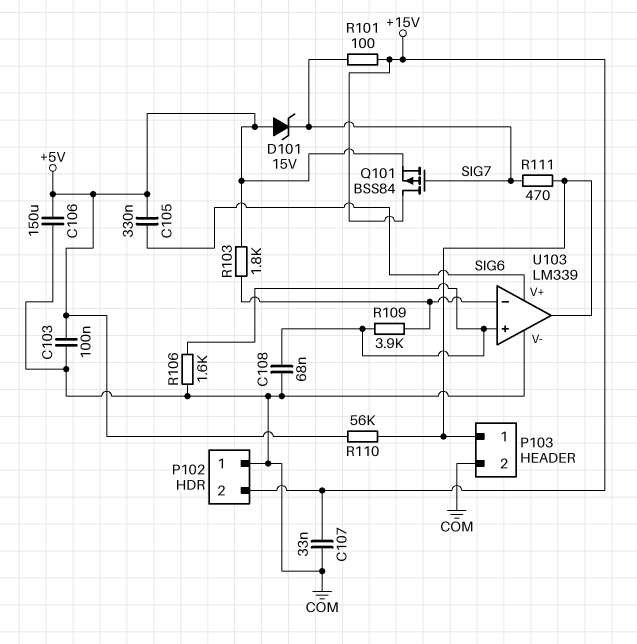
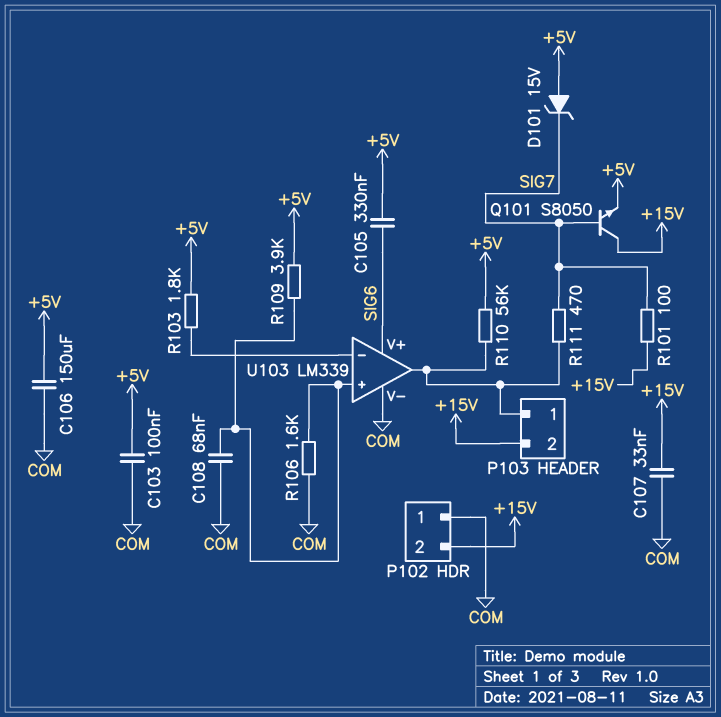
P103 pin 2: COM -> +15V
Q101: PMOS BSS84 (G SIG7, D +15V, S +5V) -> NPN S8050 (B SIG7, C +15V, E +5V)
R109: 3.9k (U103/in+, U103/in-) -> 3.9k (+5V, U103/in+)

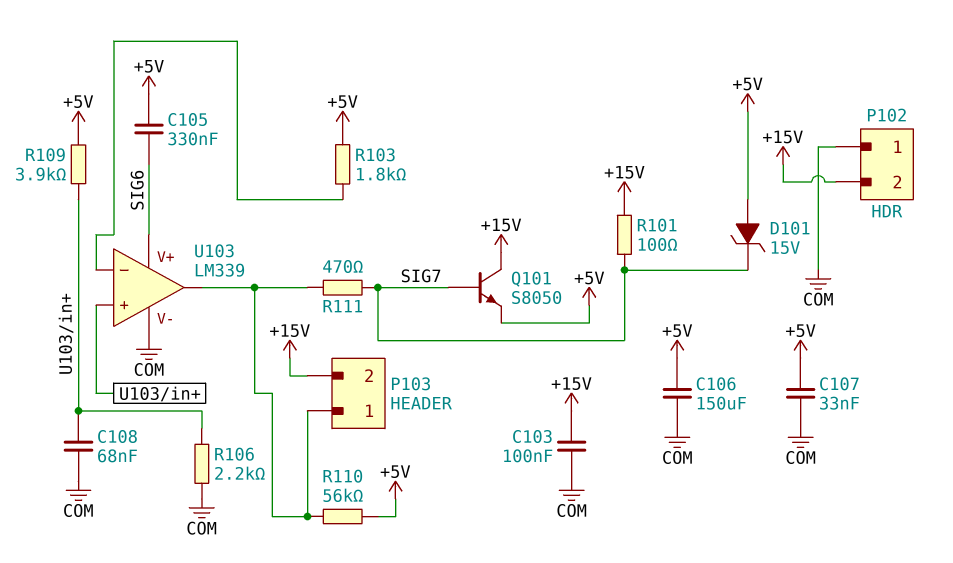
C103: 100nF (+5V, COM) -> 100nF (+15V, COM)
C107: 33nF (+15V, COM) -> 33nF (+5V, COM)
R106: 1.6k (COM, U103/in+) -> 2.2k (COM, U103/in+)

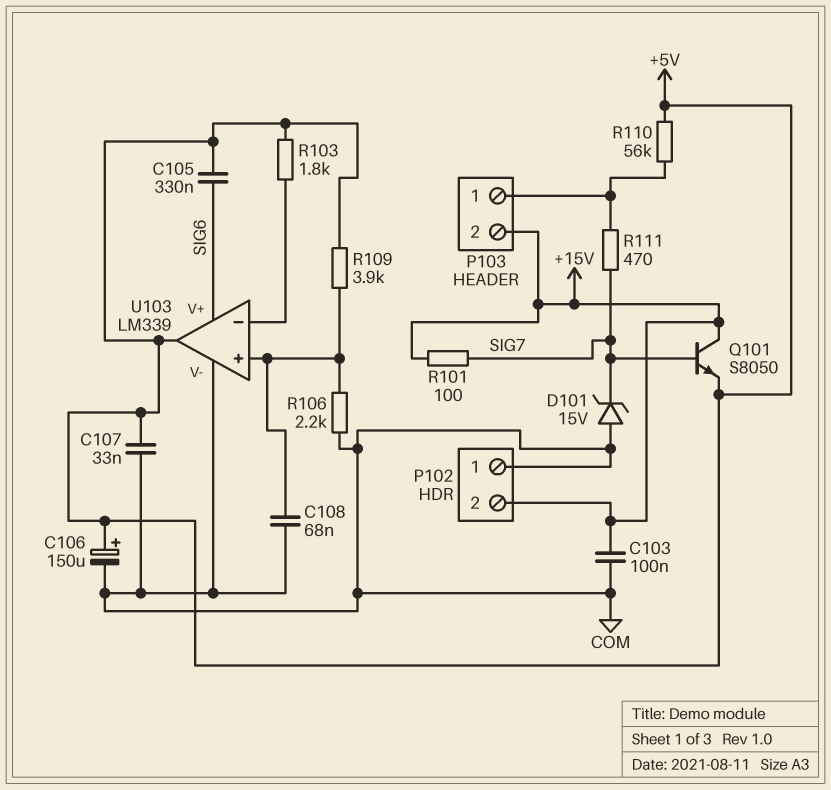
C106: 150uF (+5V, COM) -> 150uF (plus +5V, minus COM)
D101: zener 15V (A +5V, K SIG7) -> zener 15V (A COM, K SIG7)
U103 pin out: P103/1 -> +5V

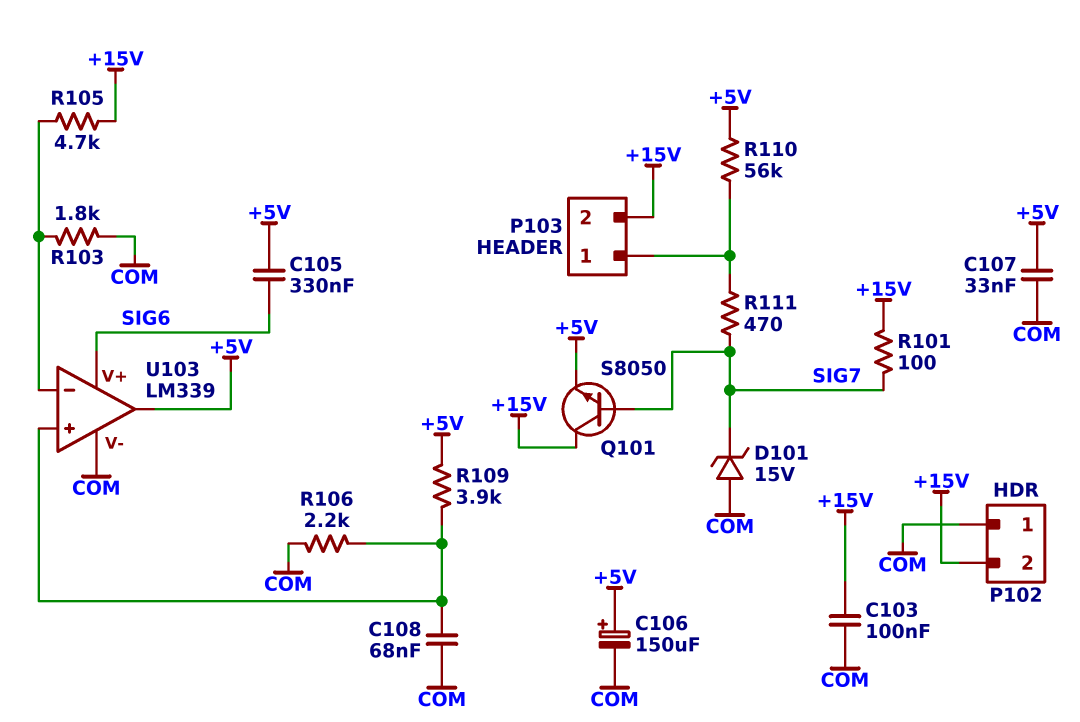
R103: 1.8k (+5V, U103/in-) -> 1.8k (COM, U103/in-)
R105: none -> 4.7k (+15V, U103/in-)

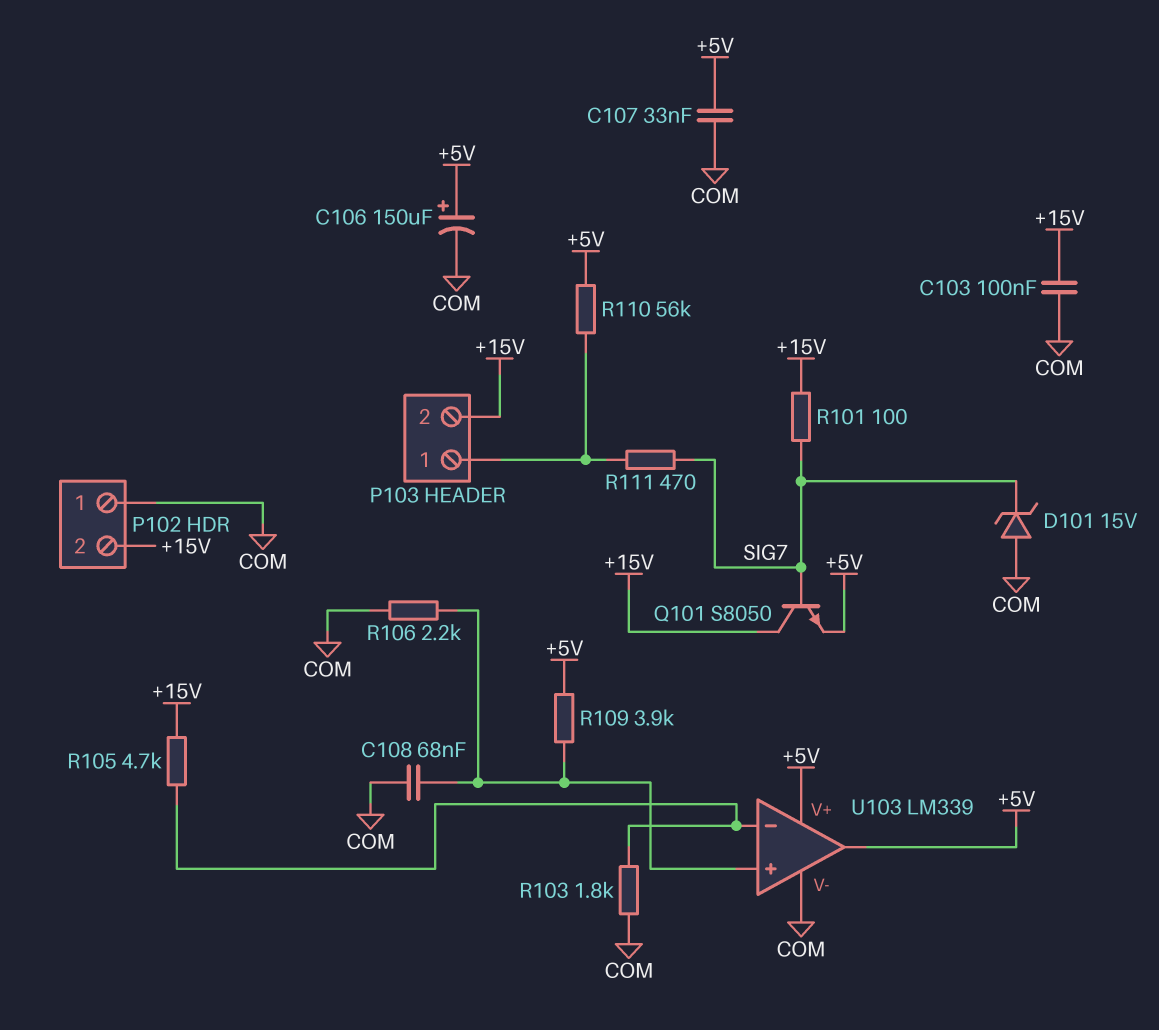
C105: 330nF (+5V, SIG6) -> none
U103 pin V+: SIG6 -> +5V

